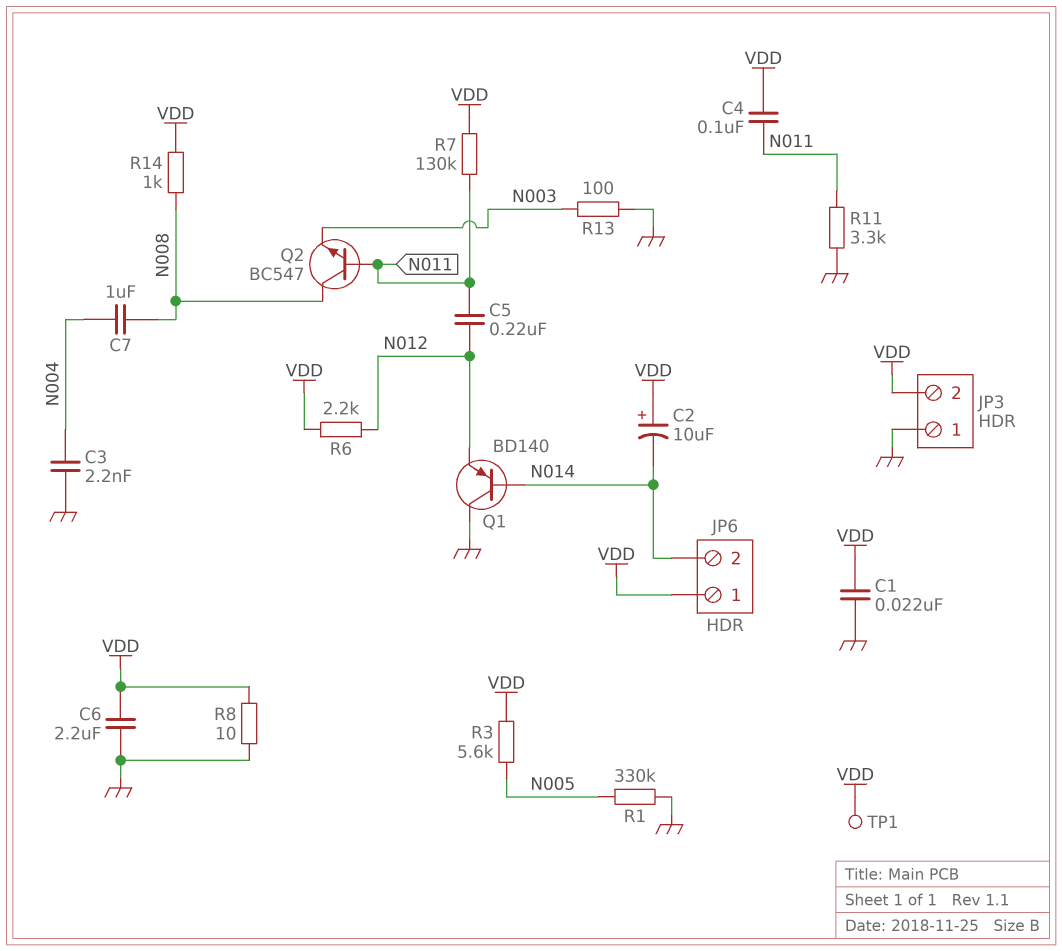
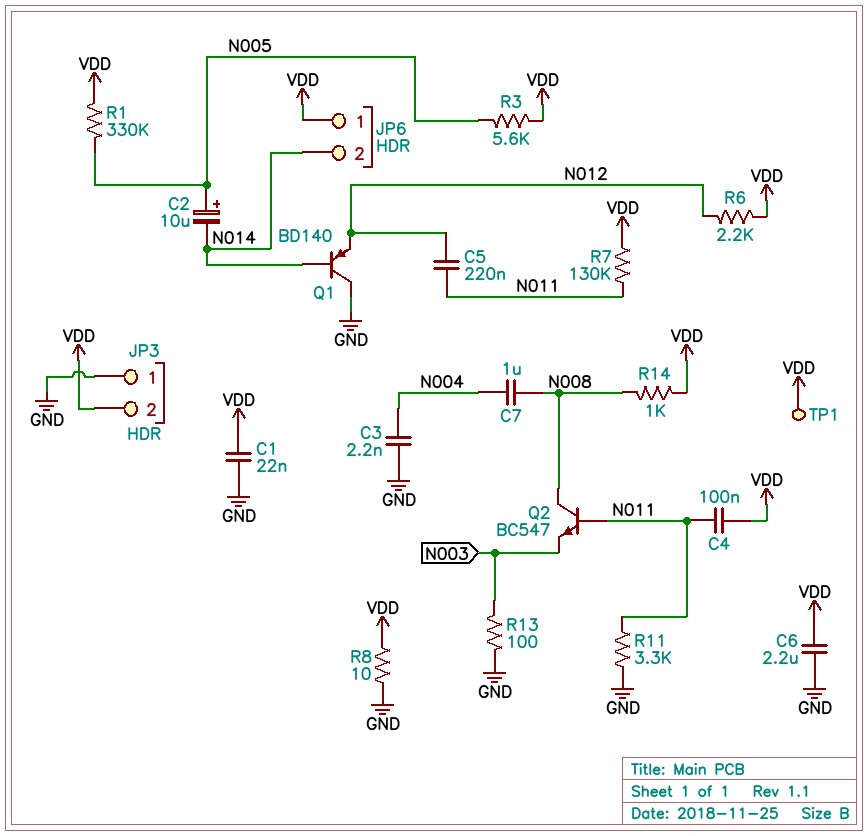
C2: 10uF (plus VDD, minus N014) -> 10uF (plus N005, minus N014)
R1: 330k (GND, N005) -> 330k (N005, VDD)

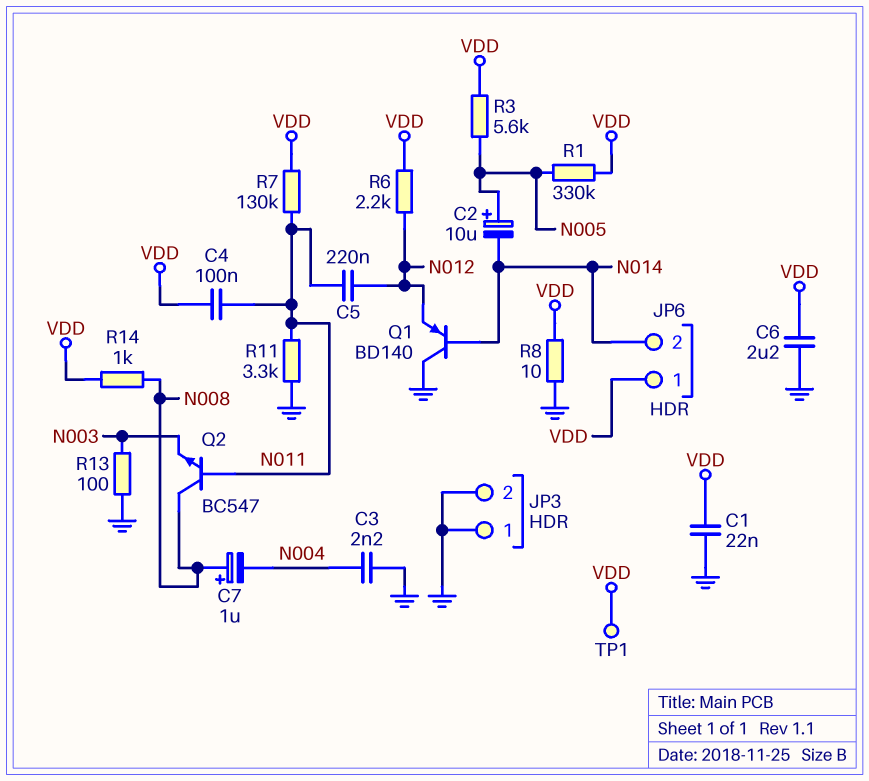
C7: 1uF (N004, N008) -> 1uF (plus N008, minus N004)
JP3 pin 2: VDD -> GND

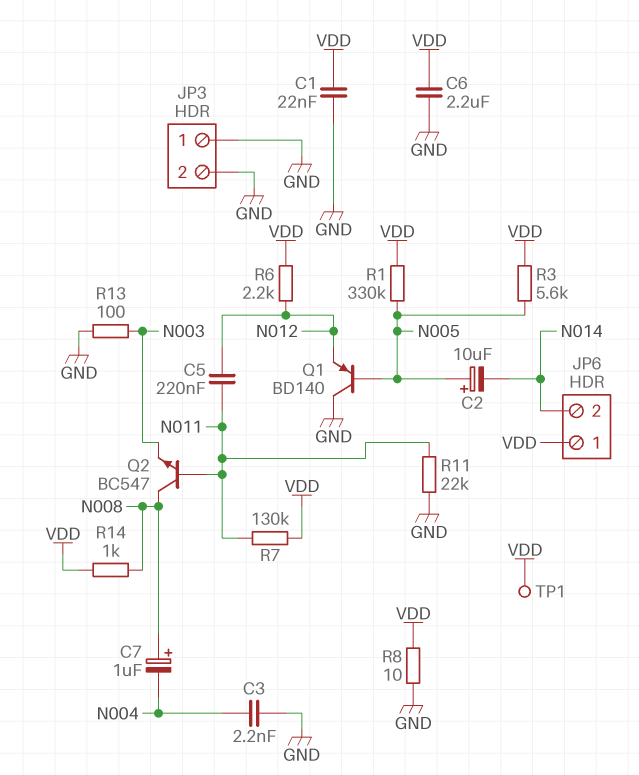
C4: 100nF (N011, VDD) -> none
Q1: PNP BD140 (B N014, C GND, E N012) -> PNP BD140 (B N005, C GND, E N012)
R11: 3.3k (GND, N011) -> 22k (GND, N011)

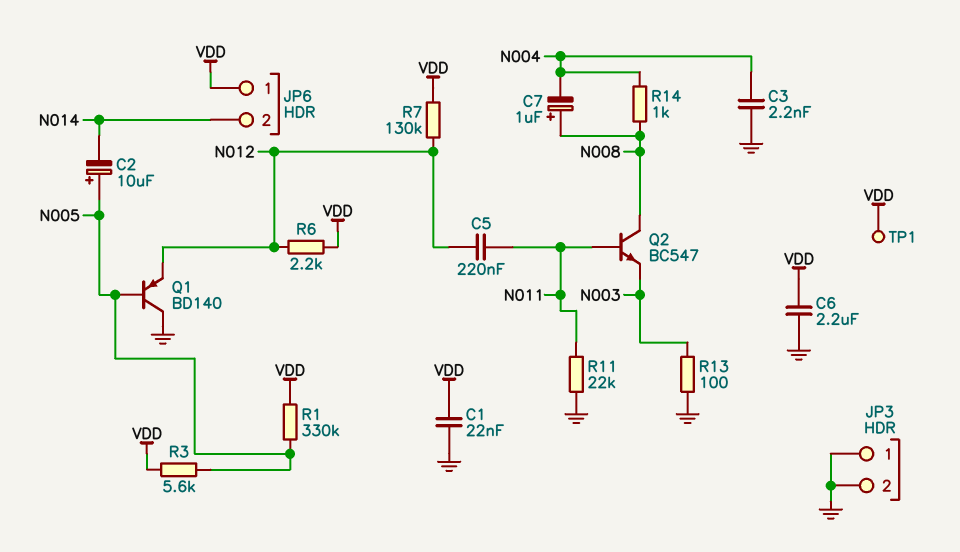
R7: 130k (N011, VDD) -> 130k (N012, VDD)
R8: 10 (GND, VDD) -> none
R14: 1k (N008, VDD) -> 1k (N004, N008)

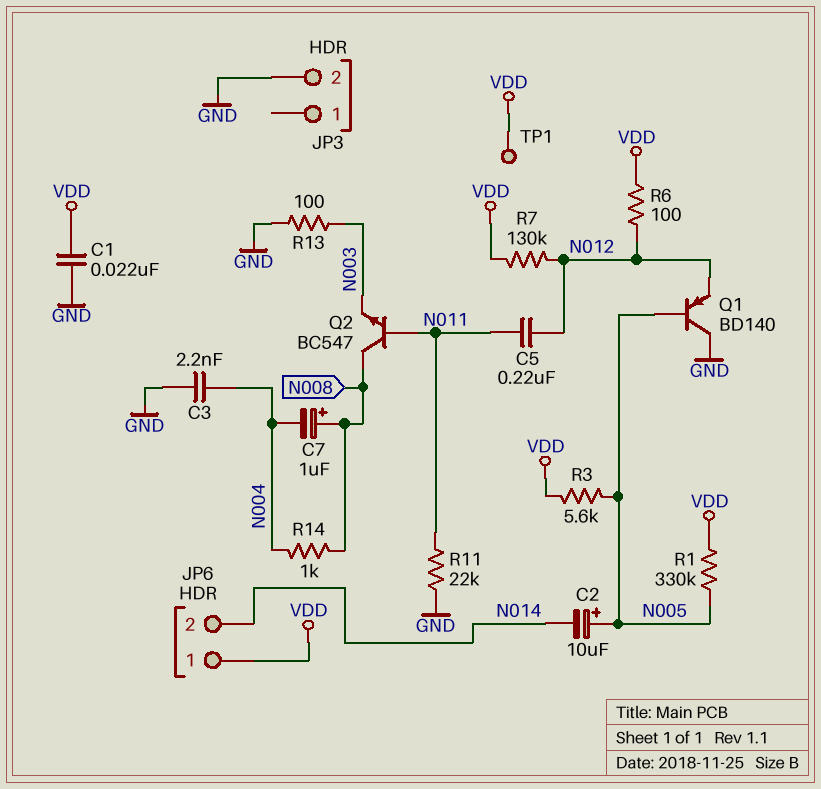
C6: 2.2uF (GND, VDD) -> none
JP3 pin 1: GND -> none
R6: 2.2k (N012, VDD) -> 100 (N012, VDD)

